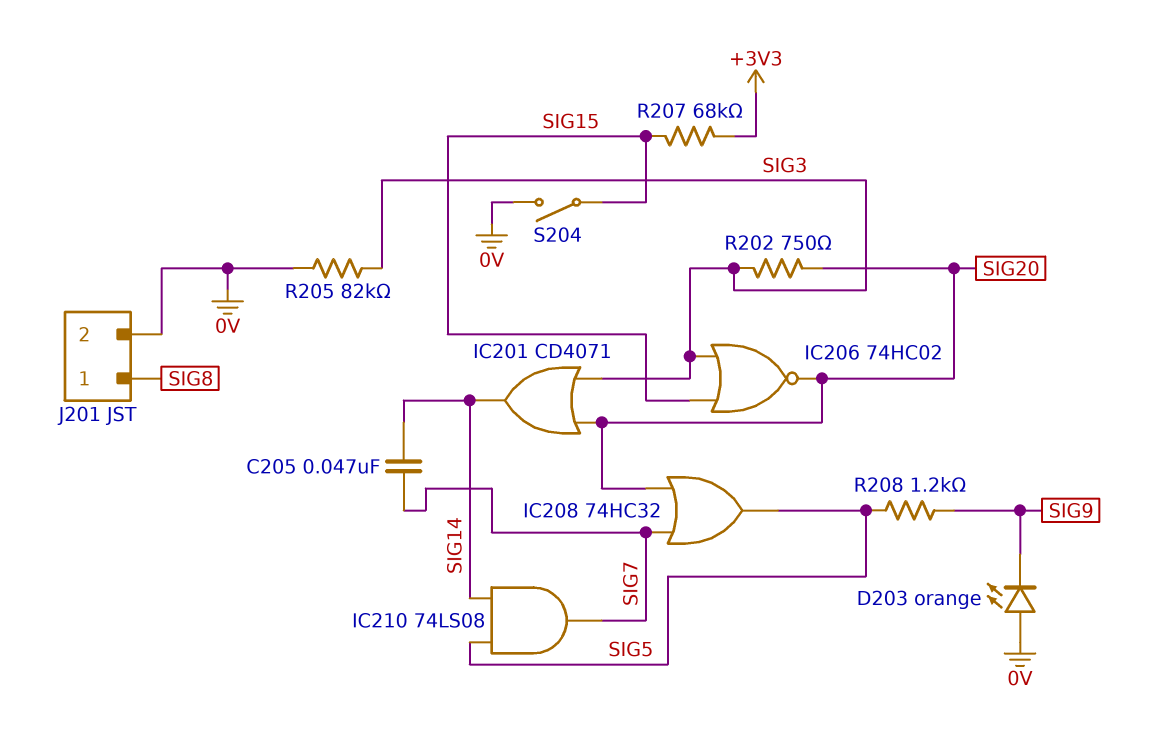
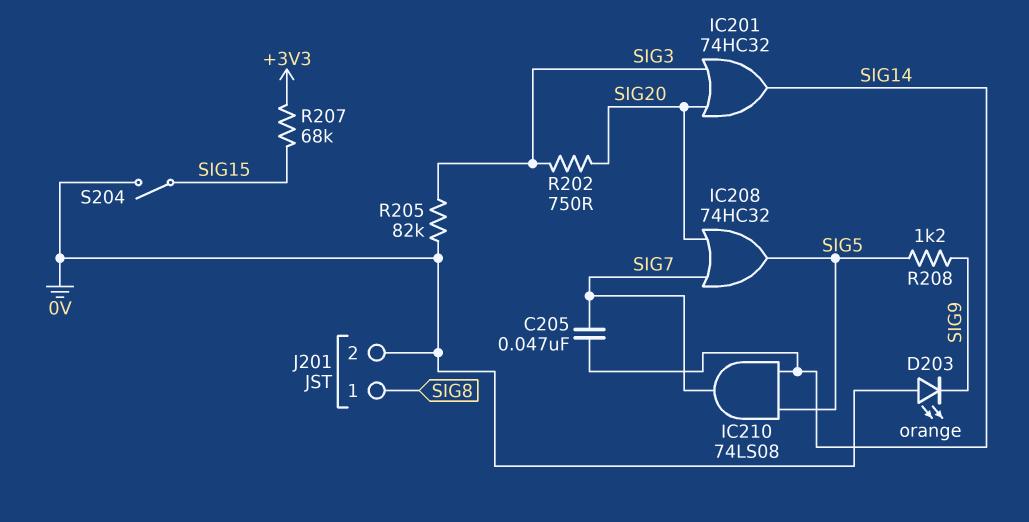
IC201: OR CD4071 (in SIG3, in SIG20, out SIG14) -> OR 74HC32 (in SIG3, in SIG20, out SIG14)
IC206: NOR 74HC02 (in SIG3, in SIG15, out SIG20) -> none

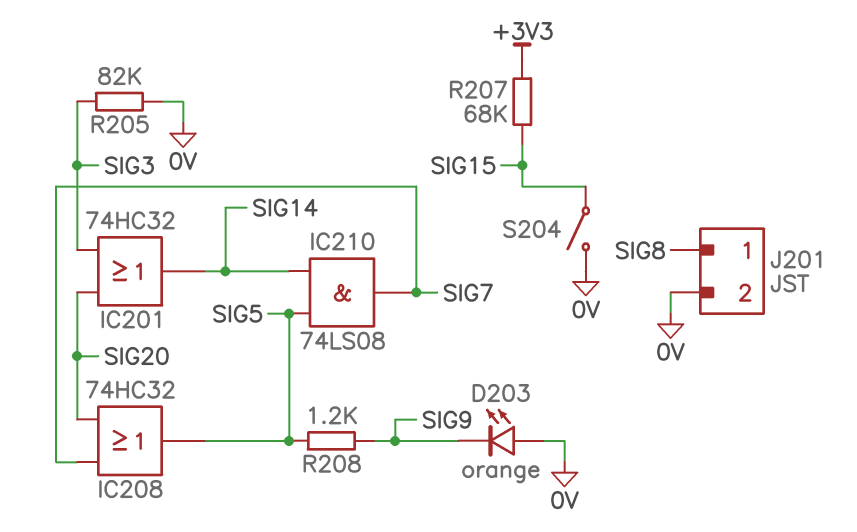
C205: 47nF (SIG7, SIG14) -> none
R202: 750 (SIG3, SIG20) -> none

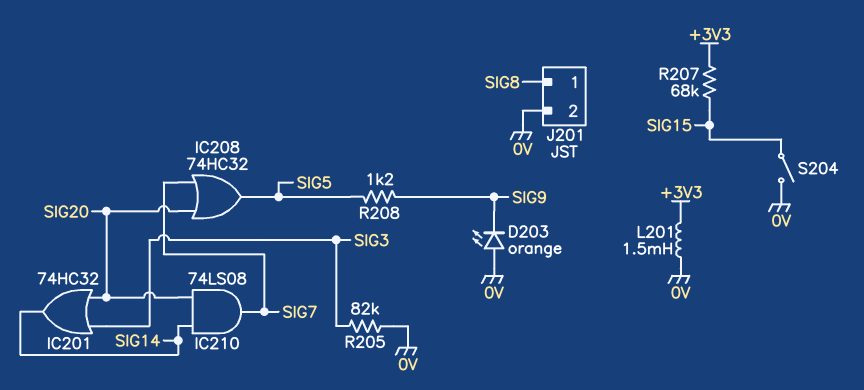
IC210: AND 74LS08 (in SIG5, in SIG14, out SIG7) -> AND 74LS08 (in SIG14, in SIG20, out SIG7)
L201: none -> 1.5mH (+3V3, 0V)

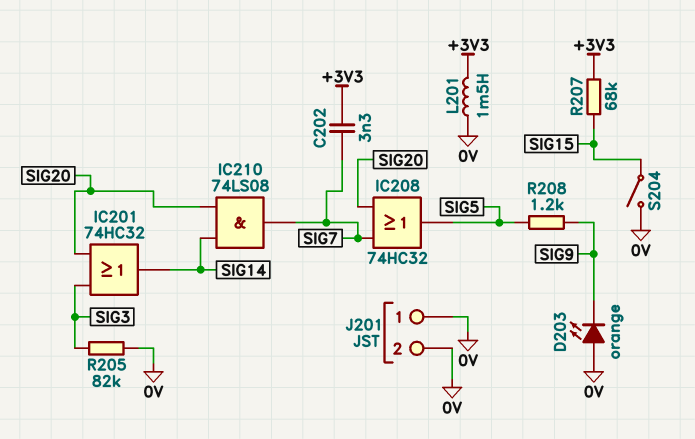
C202: none -> 3.3nF (+3V3, SIG7)
J201 pin 1: SIG8 -> 0V

